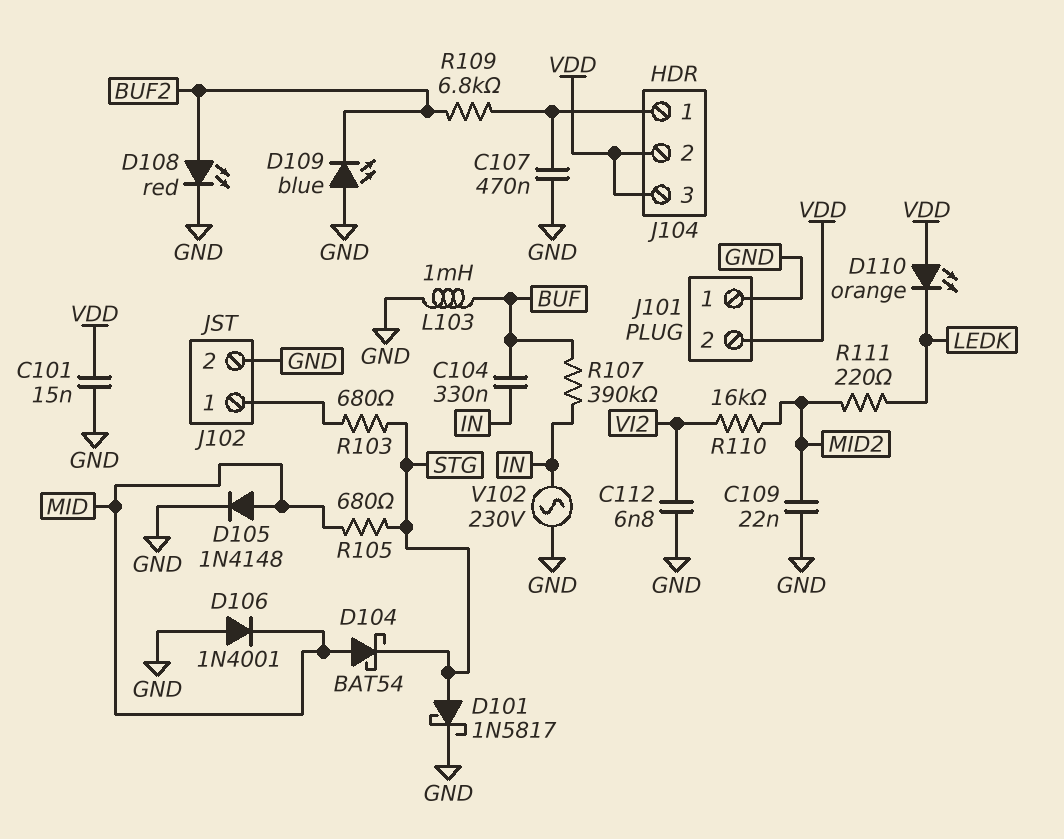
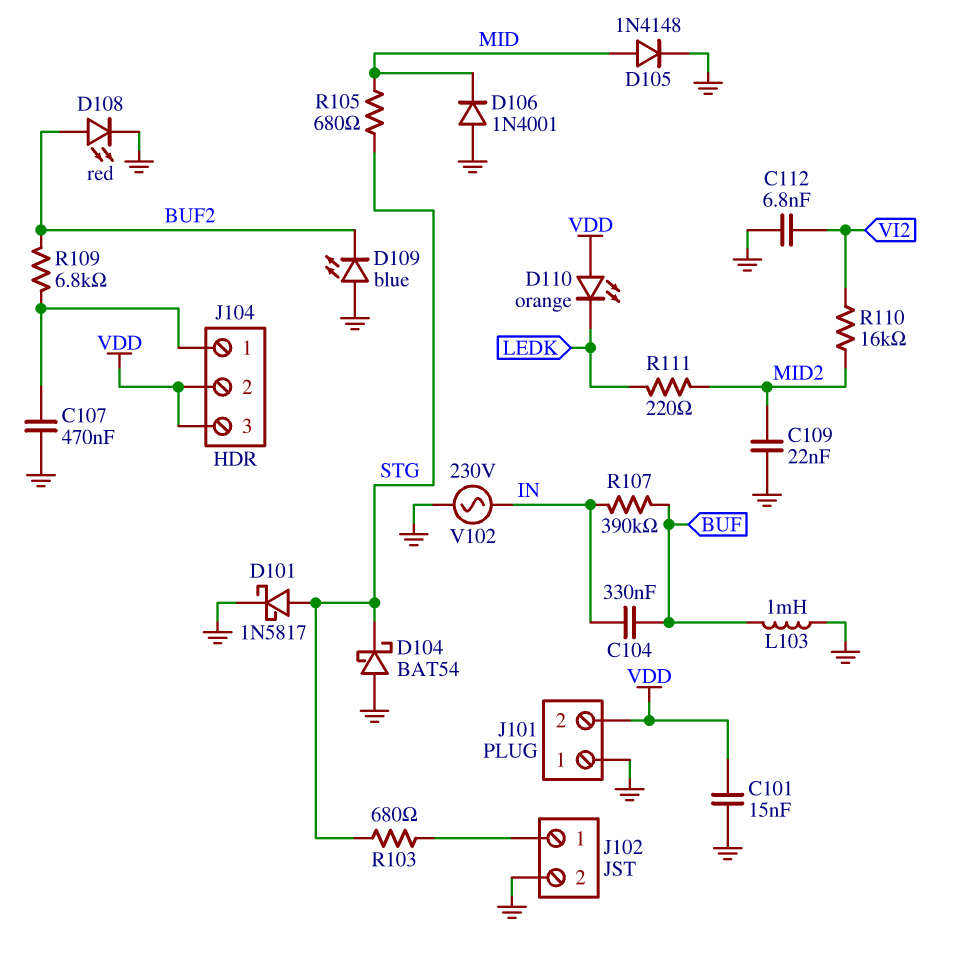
D104: schottky BAT54 (A MID, K STG) -> schottky BAT54 (A GND, K STG)

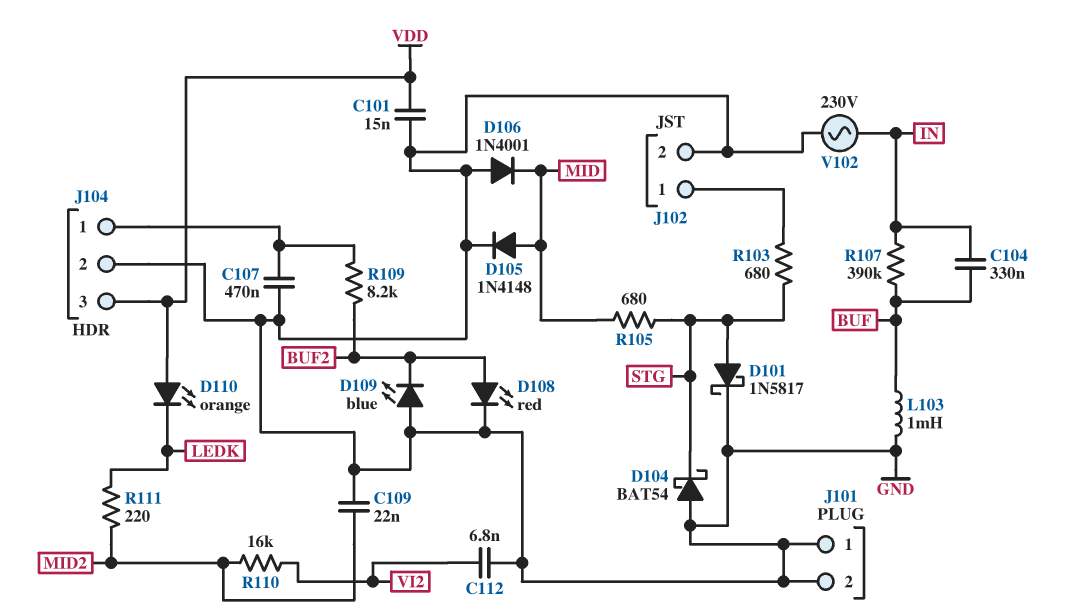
J101 pin 2: VDD -> GND
J104 pin 2: VDD -> GND
R109: 6.8k (BUF2, J104/1) -> 8.2k (BUF2, J104/1)

